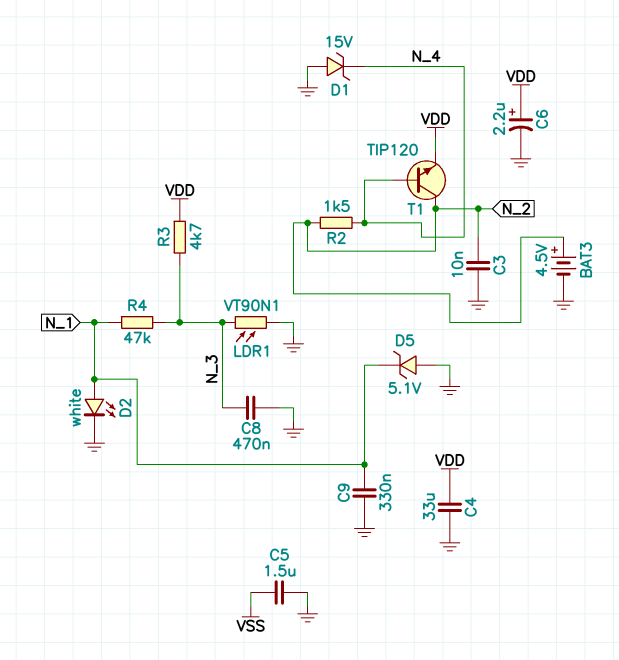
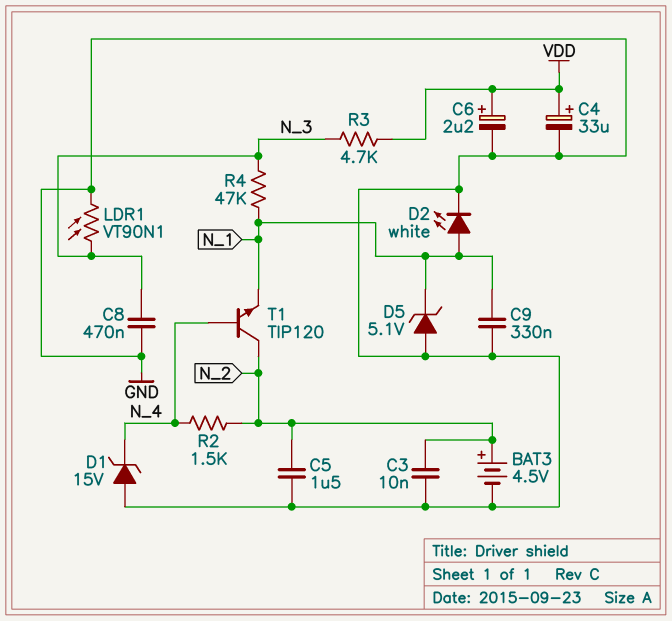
C4: 33uF (GND, VDD) -> 33uF (plus VDD, minus GND)
C5: 1.5uF (GND, VSS) -> 1.5uF (GND, N_2)
T1: NPN TIP120 (B N_4, C N_2, E VDD) -> NPN TIP120 (B N_4, C N_2, E N_1)

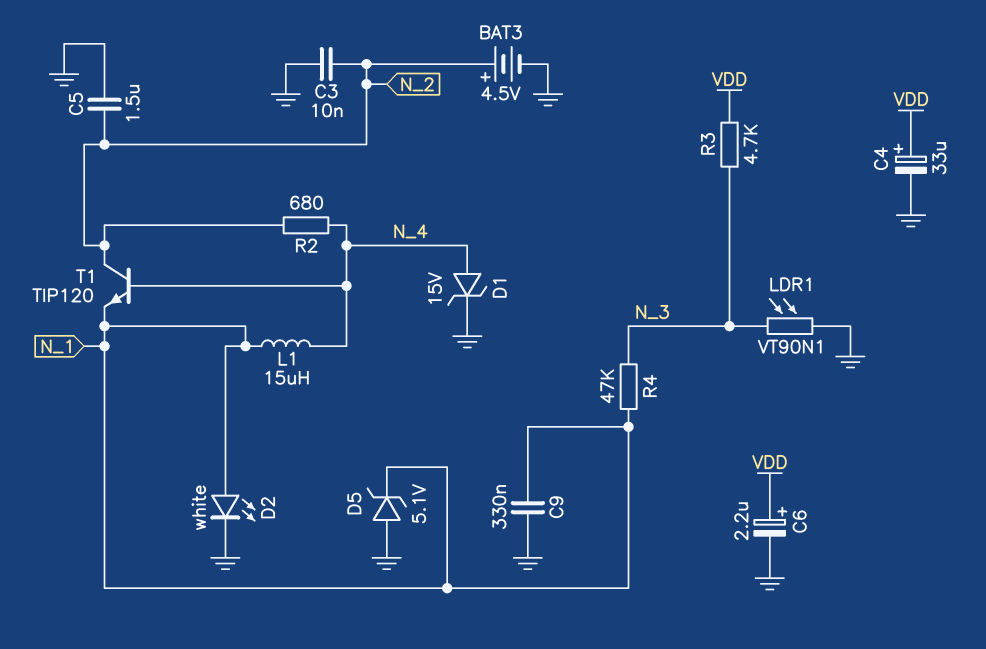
C8: 470nF (GND, N_3) -> none
D1: zener 15V (A GND, K N_4) -> zener 15V (A N_4, K GND)
L1: none -> 15uH (N_1, N_4)
R2: 1.5k (N_2, N_4) -> 680 (N_2, N_4)

